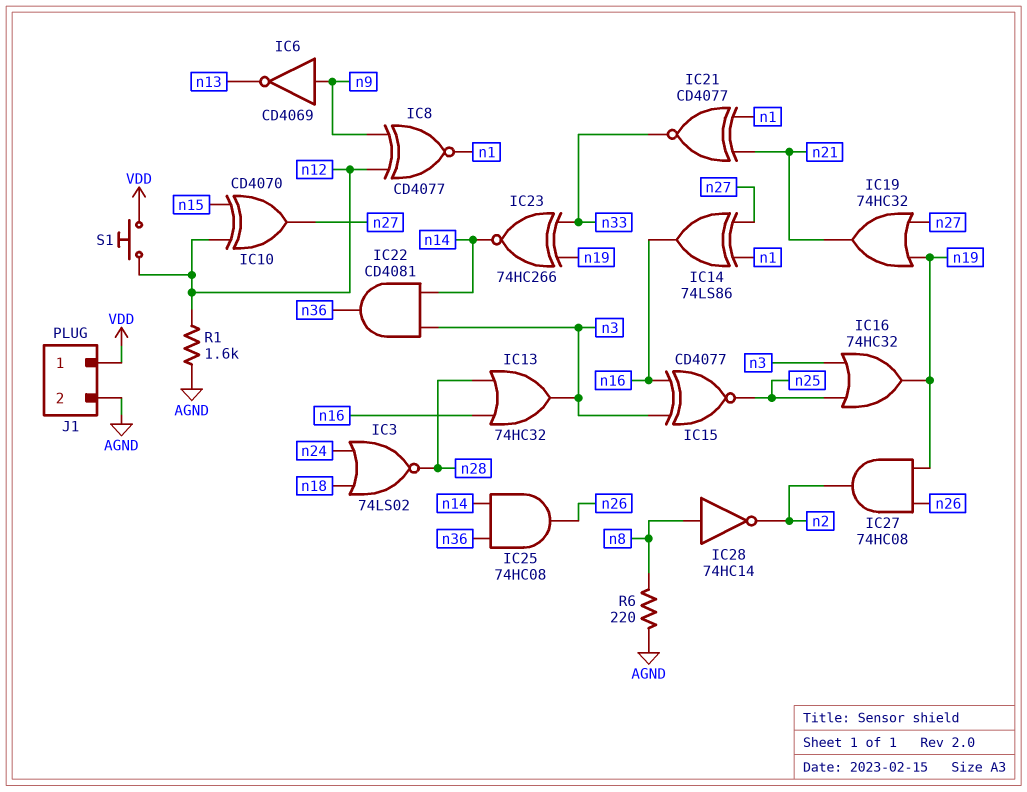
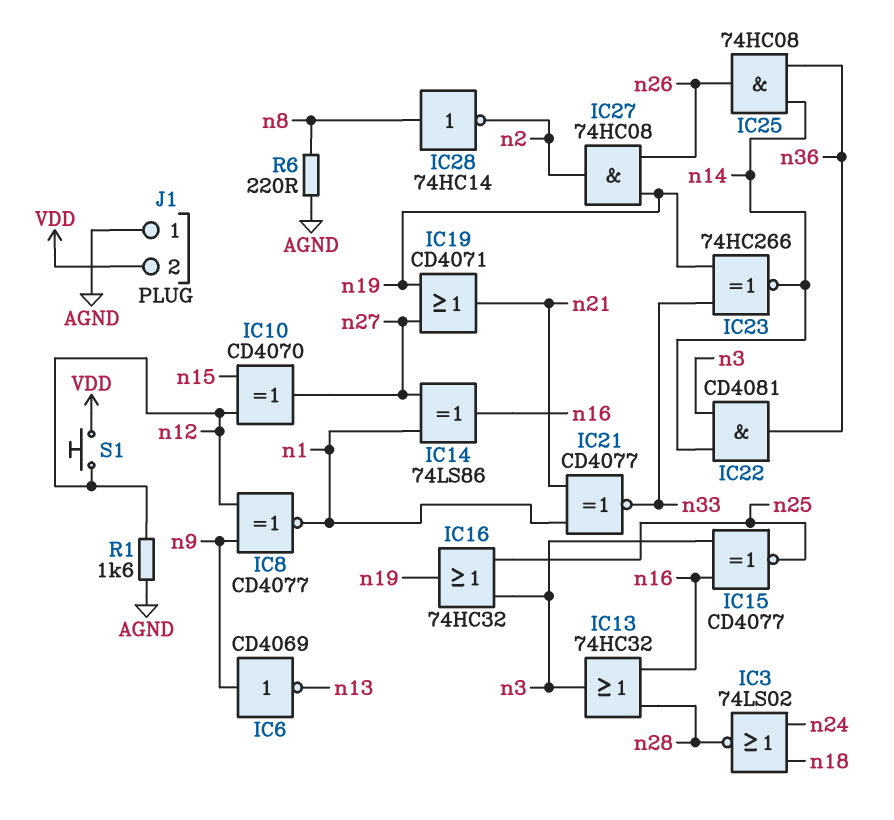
IC19: OR 74HC32 (in n19, in n27, out n21) -> OR CD4071 (in n19, in n27, out n21)
J1 pin 1: VDD -> AGND
J1 pin 2: AGND -> VDD

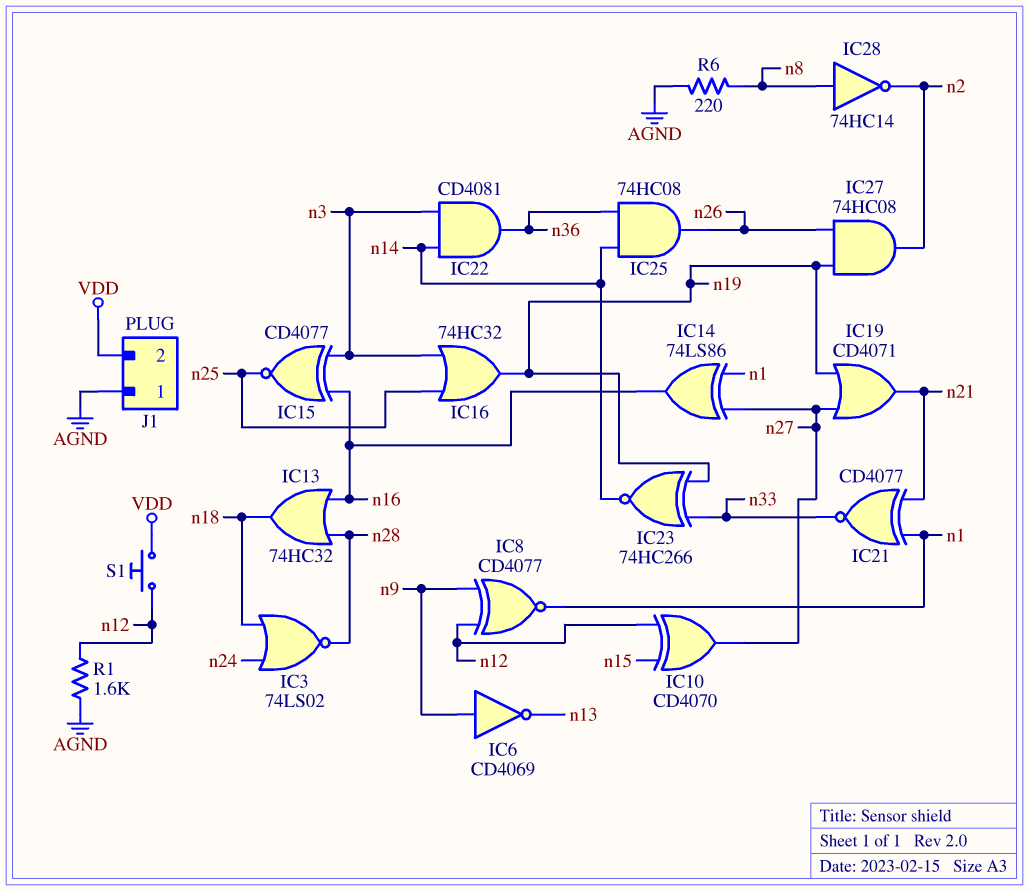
IC13: OR 74HC32 (in n16, in n28, out n3) -> OR 74HC32 (in n16, in n28, out n18)

